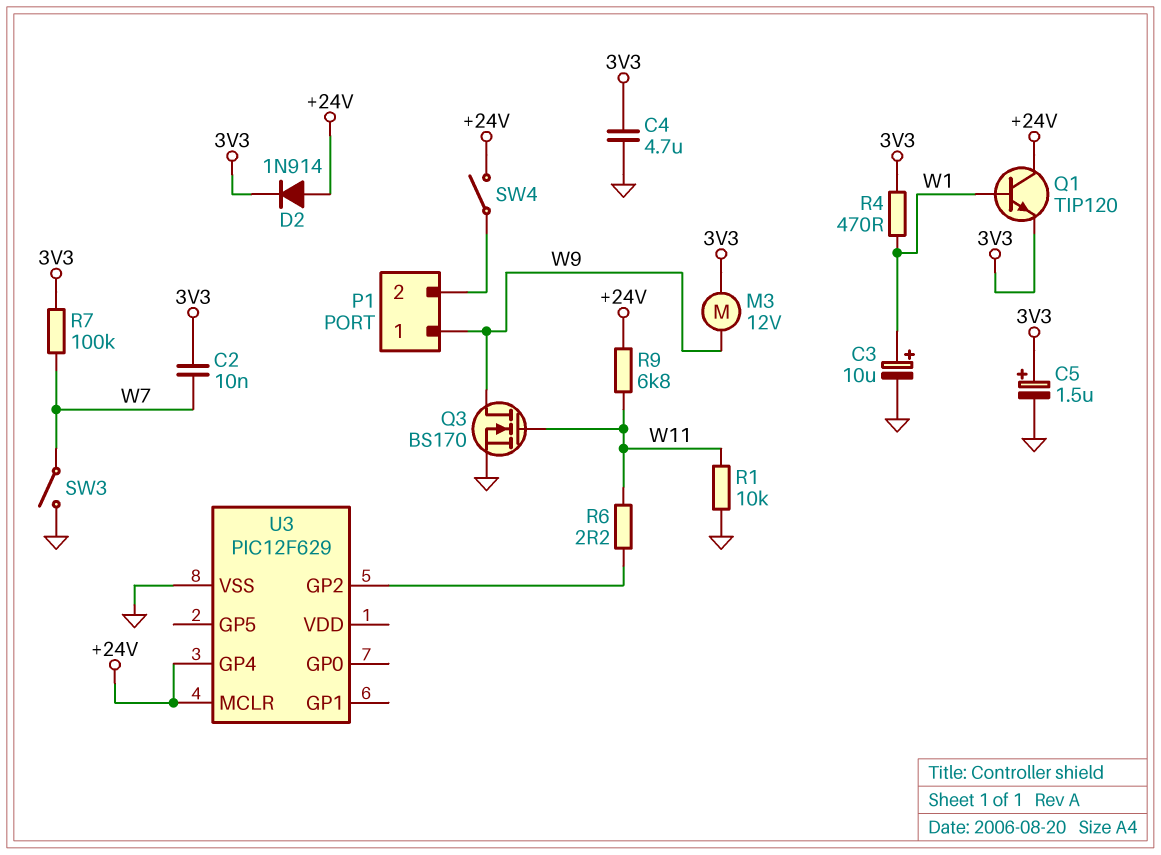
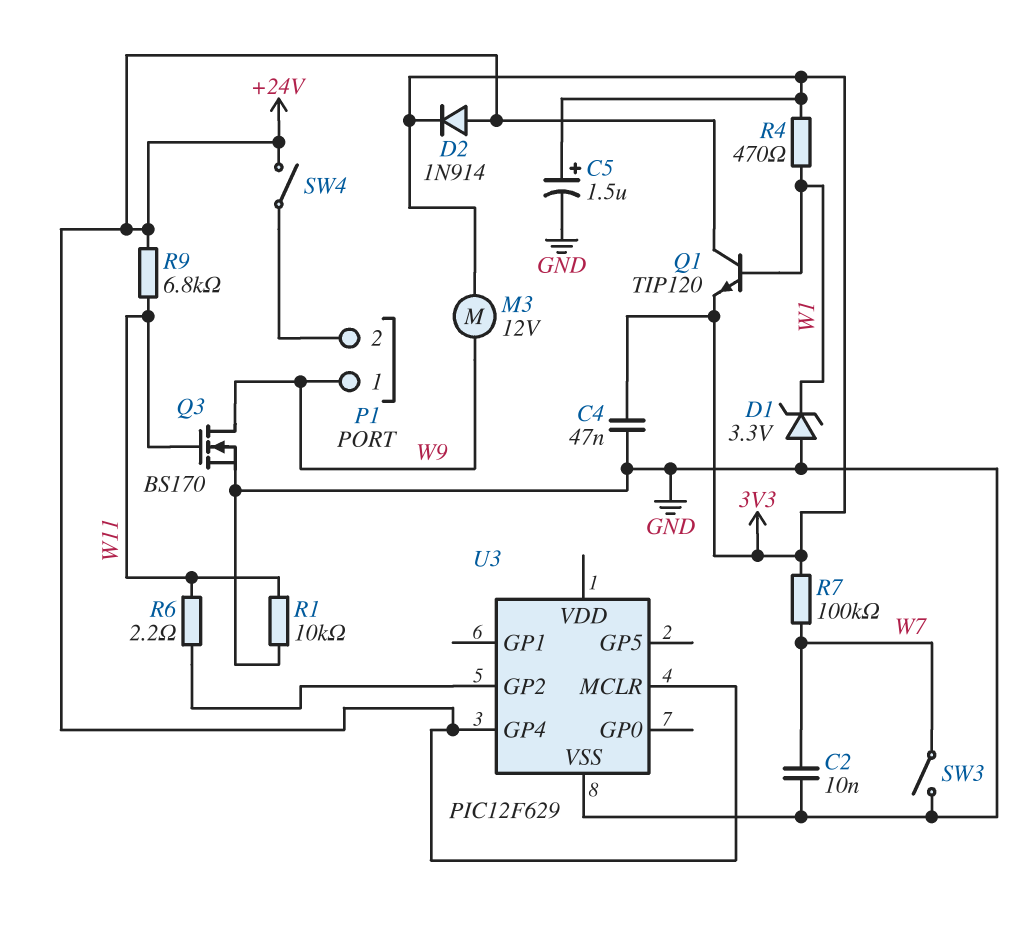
C2: 10nF (3V3, W7) -> 10nF (GND, W7)
C3: 10uF (plus W1, minus GND) -> none
C4: 4.7uF (3V3, GND) -> 47nF (3V3, GND)
D1: none -> zener 3.3V (A GND, K W1)

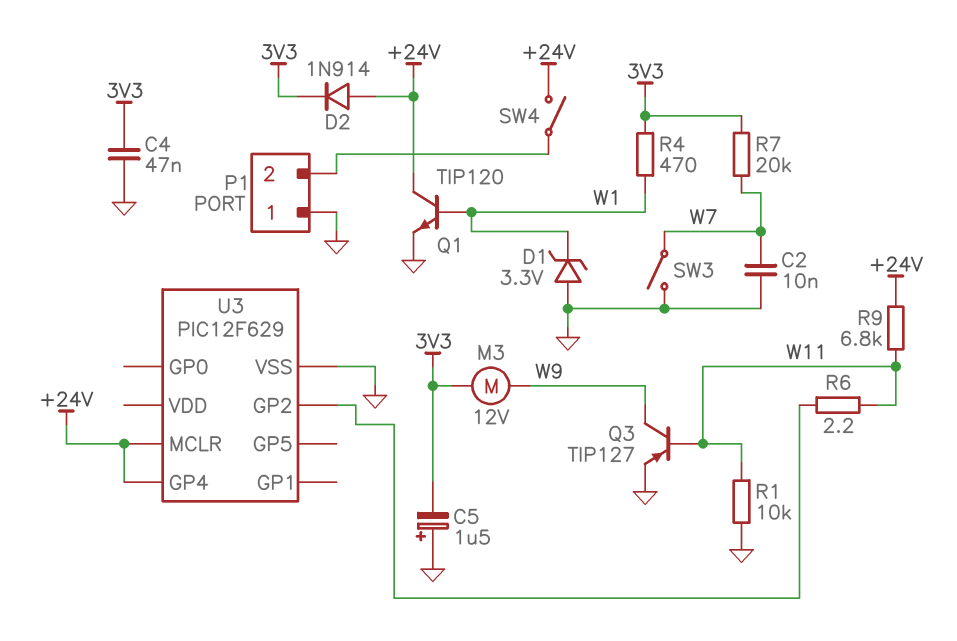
C5: 1.5uF (plus 3V3, minus GND) -> 1.5uF (plus GND, minus 3V3)
P1 pin 1: W9 -> GND
Q1: NPN TIP120 (B W1, C +24V, E 3V3) -> NPN TIP120 (B W1, C +24V, E GND)
Q3: NMOS BS170 (G W11, D W9, S GND) -> PNP TIP127 (B W11, C W9, E GND)
R7: 100k (3V3, W7) -> 20k (3V3, W7)

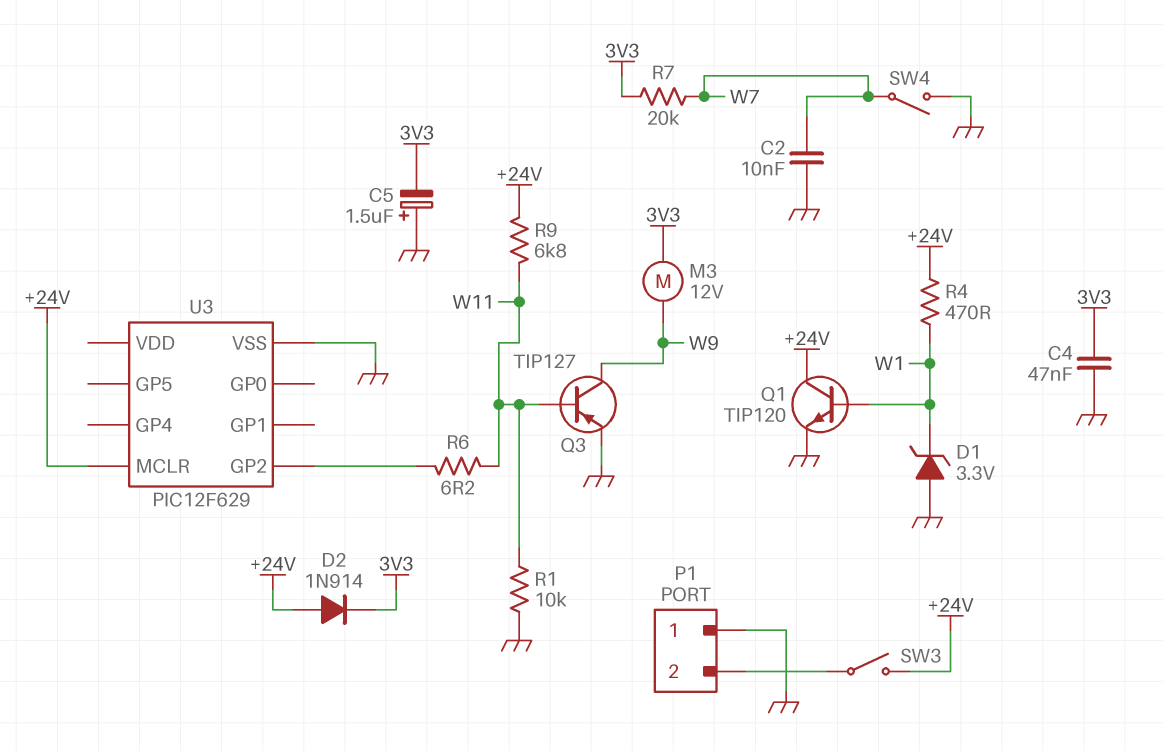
R4: 470 (3V3, W1) -> 470 (+24V, W1)
R6: 2.2 (U3/GP2, W11) -> 6.2 (U3/GP2, W11)
SW3: switch (GND, W7) -> switch (+24V, P1/2)
SW4: switch (+24V, P1/2) -> switch (GND, W7)
U3 pin GP4: +24V -> none

